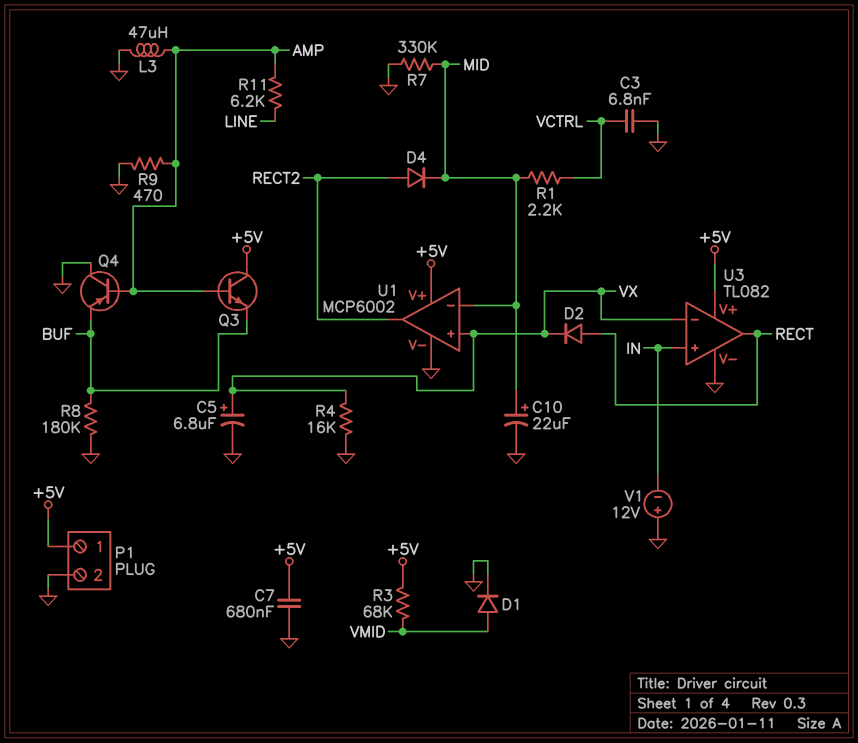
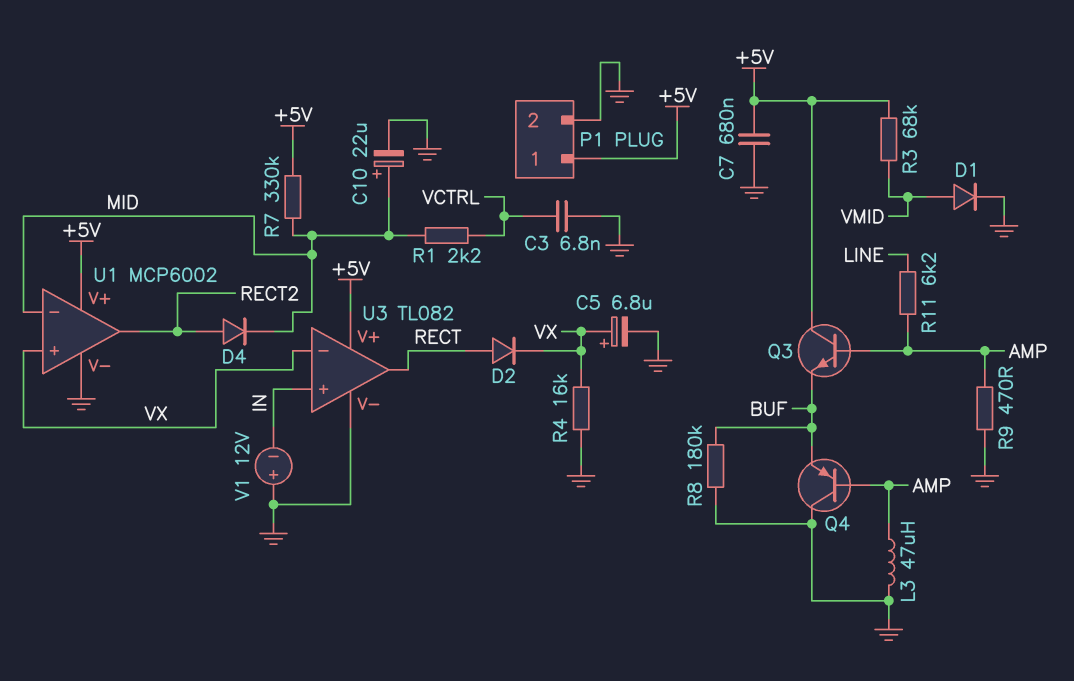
R7: 330k (GND, MID) -> 330k (+5V, MID)

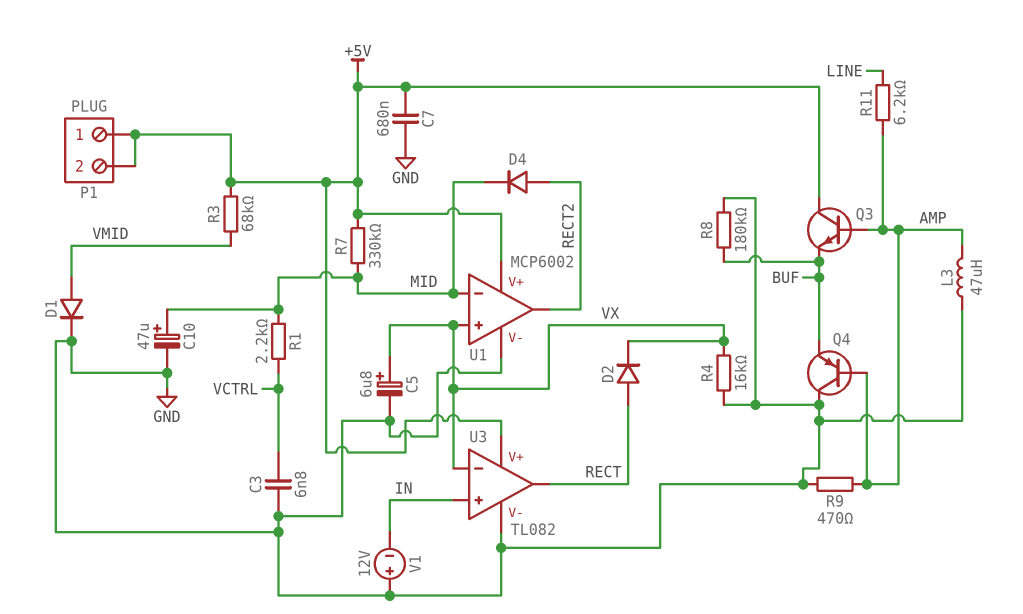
C10: 22uF (plus MID, minus GND) -> 47uF (plus MID, minus GND)
P1 pin 2: GND -> +5V

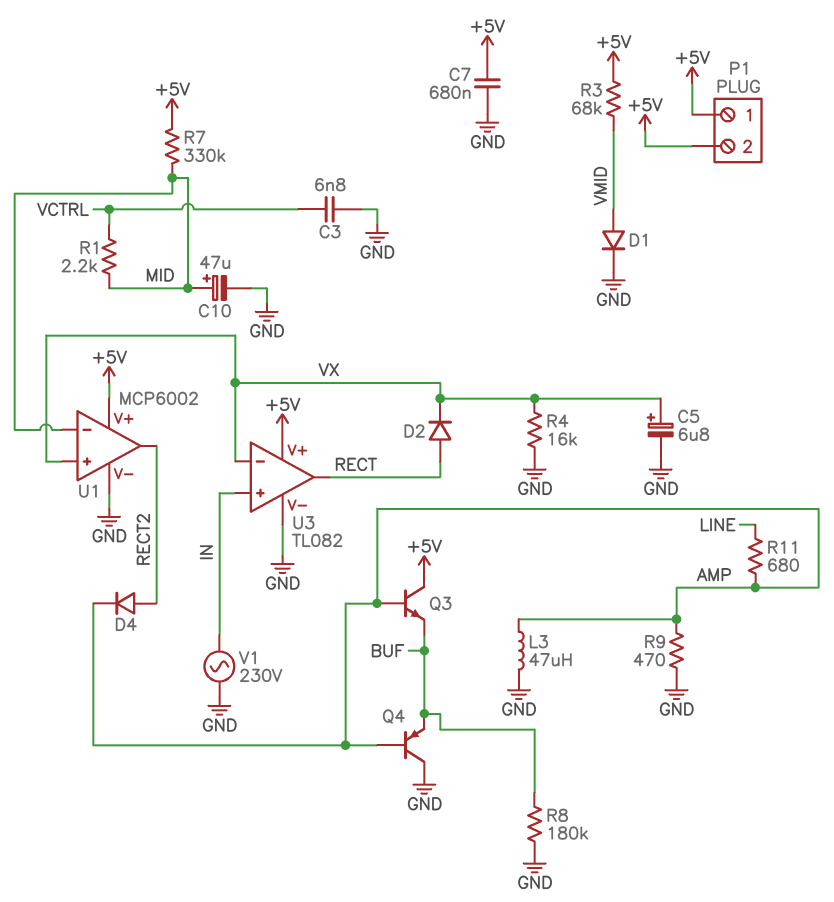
D4: diode (A RECT2, K MID) -> diode (A RECT2, K AMP)
R11: 6.2k (AMP, LINE) -> 680 (AMP, LINE)
V1: 12V (plus GND, minus IN) -> AC 230V (GND, IN)

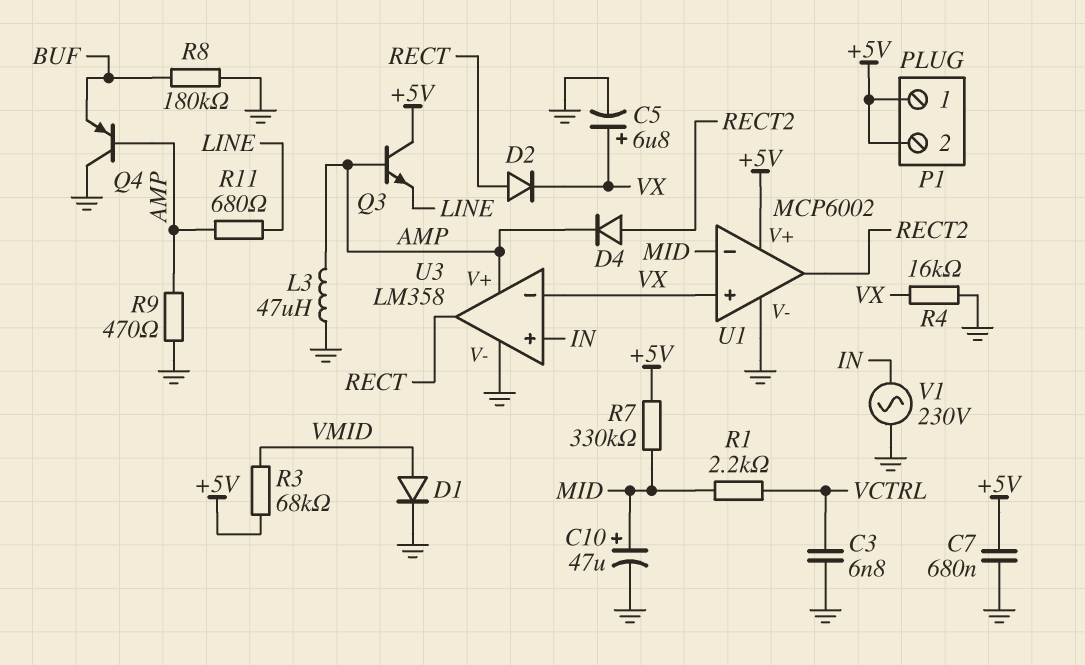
Q3: NPN (B AMP, C +5V, E BUF) -> NPN (B AMP, C +5V, E LINE)
U3: TL082 -> LM358
U3 pin V+: +5V -> AMP

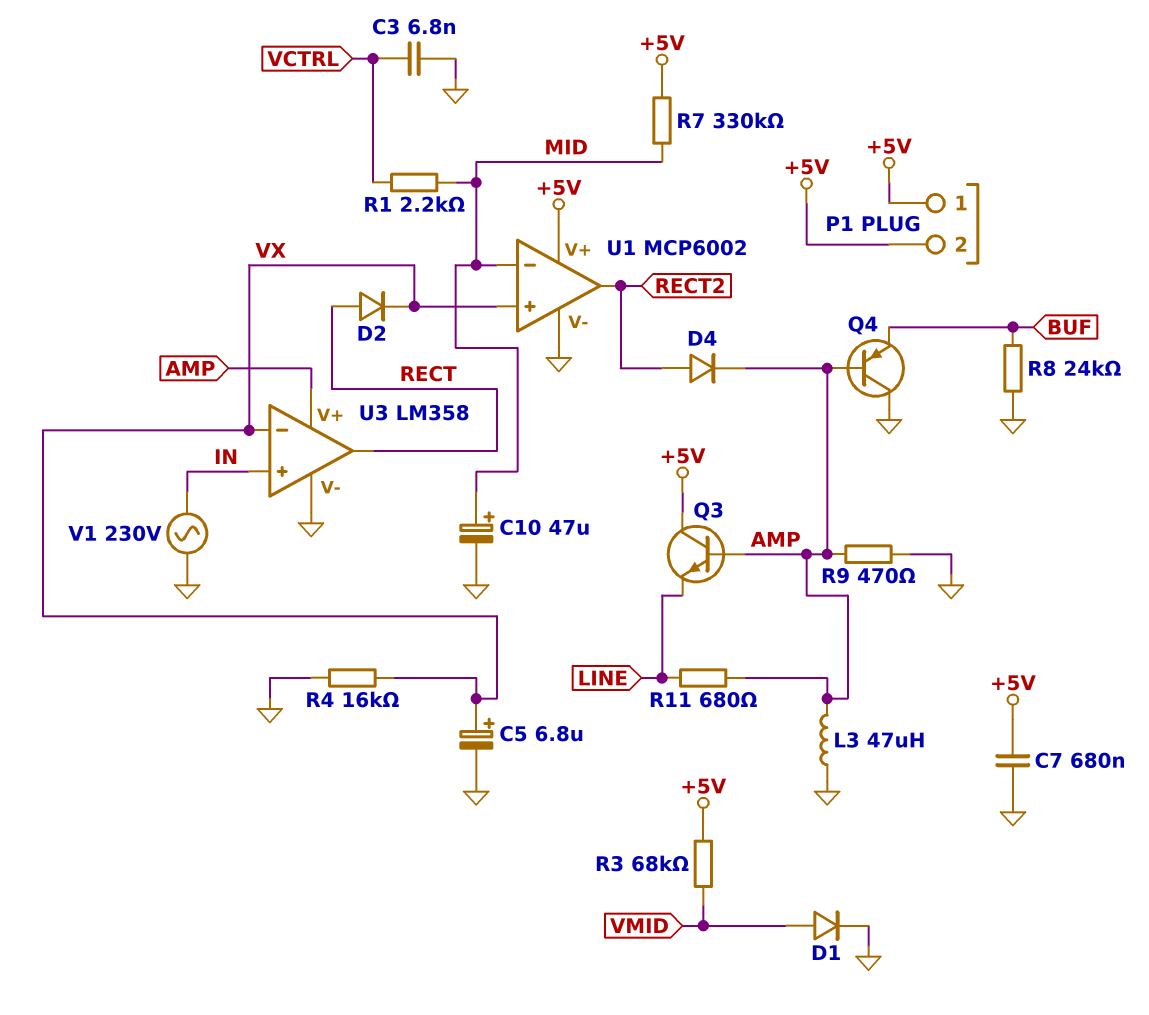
R8: 180k (BUF, GND) -> 24k (BUF, GND)

